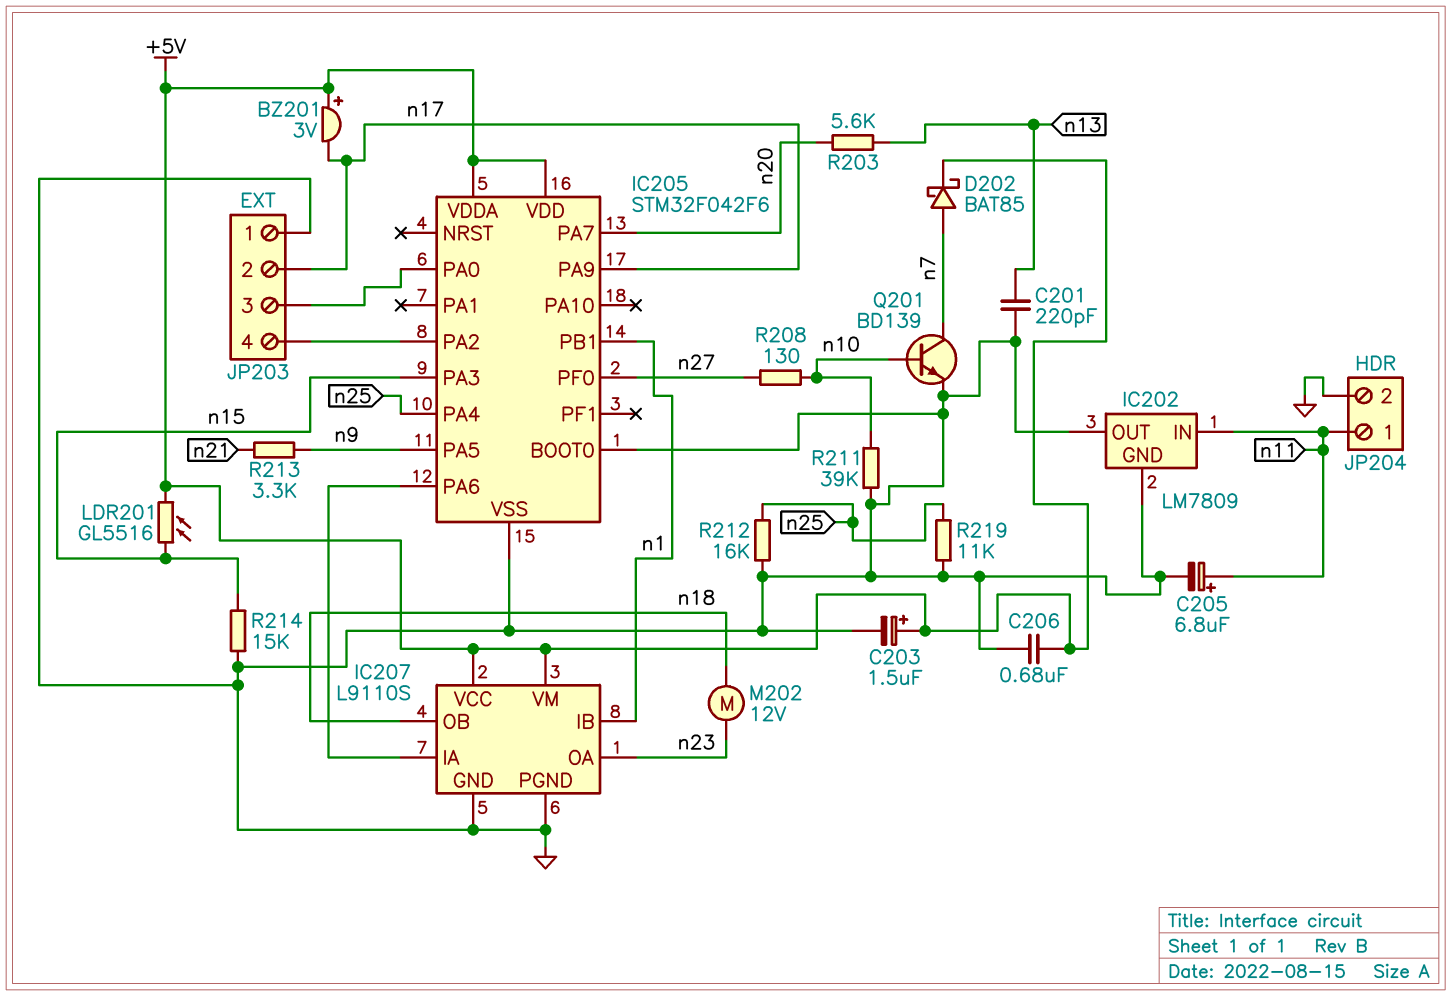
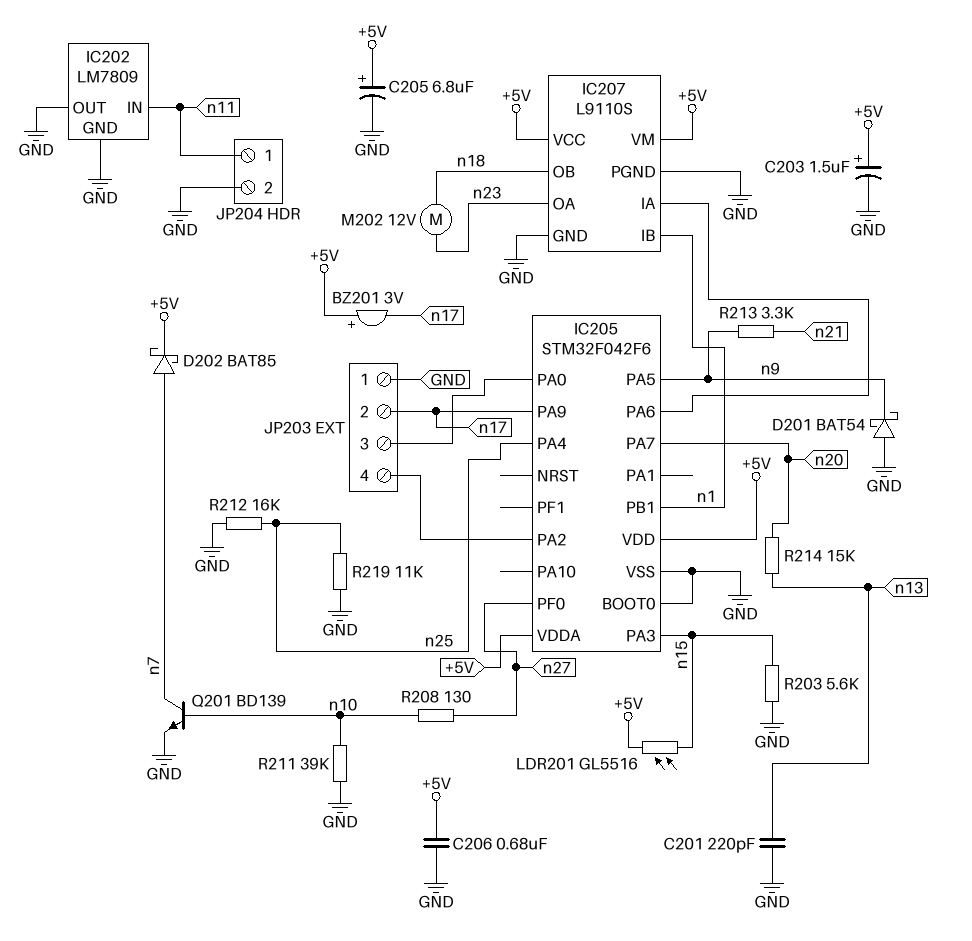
C205: 6.8uF (plus n11, minus GND) -> 6.8uF (plus +5V, minus GND)
D201: none -> schottky BAT54 (A GND, K n9)
R203: 5.6k (n13, n20) -> 5.6k (GND, n15)
R214: 15k (GND, n15) -> 15k (n13, n20)

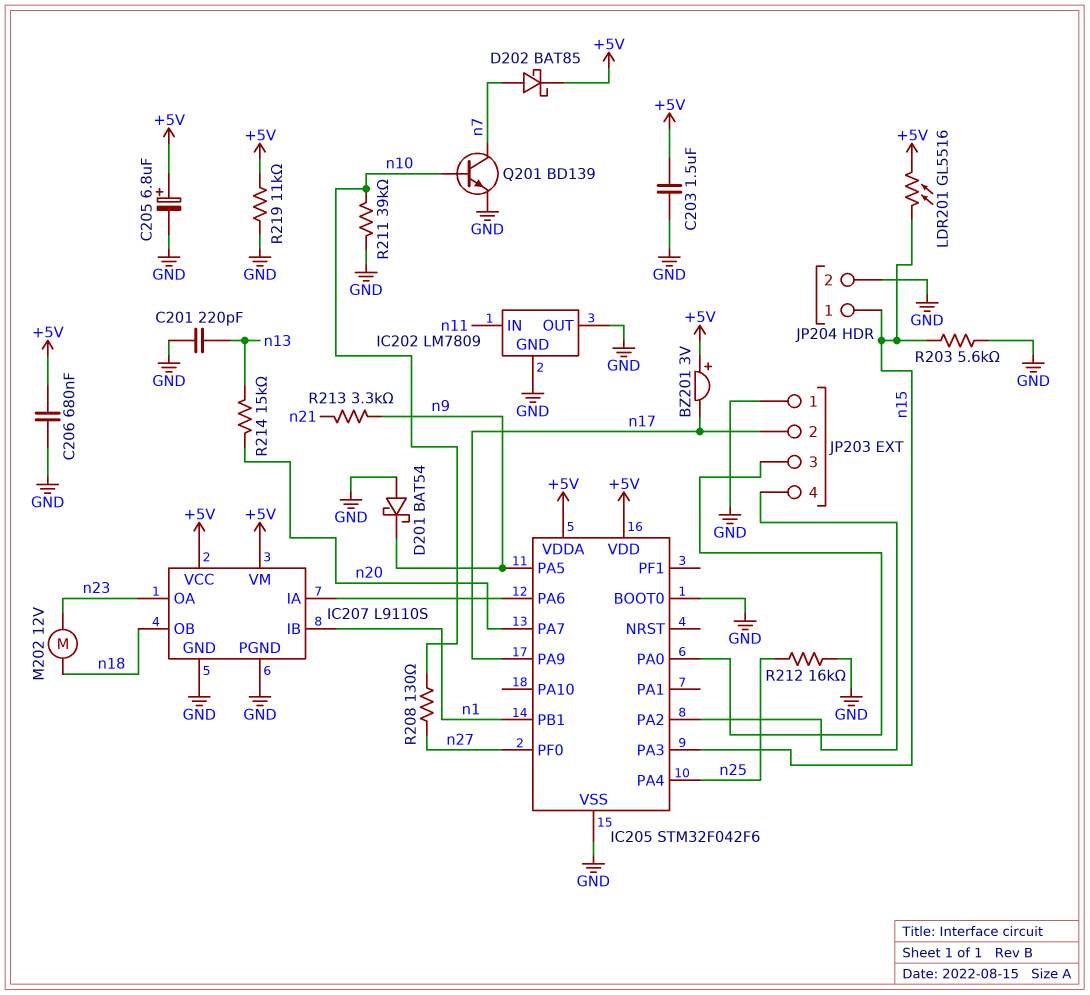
C203: 1.5uF (plus +5V, minus GND) -> 1.5uF (+5V, GND)
JP204 pin 1: n11 -> n15
R219: 11k (GND, n25) -> 11k (+5V, GND)

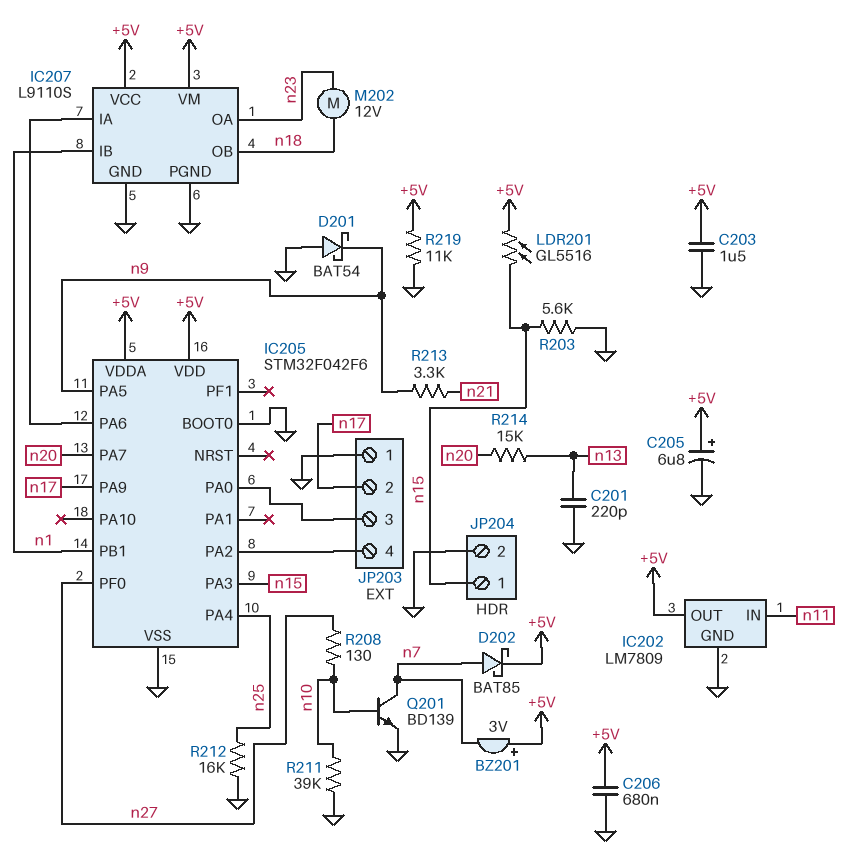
BZ201: buzzer 3V (plus +5V, minus n17) -> buzzer 3V (plus +5V, minus n7)
IC202 pin OUT: GND -> +5V

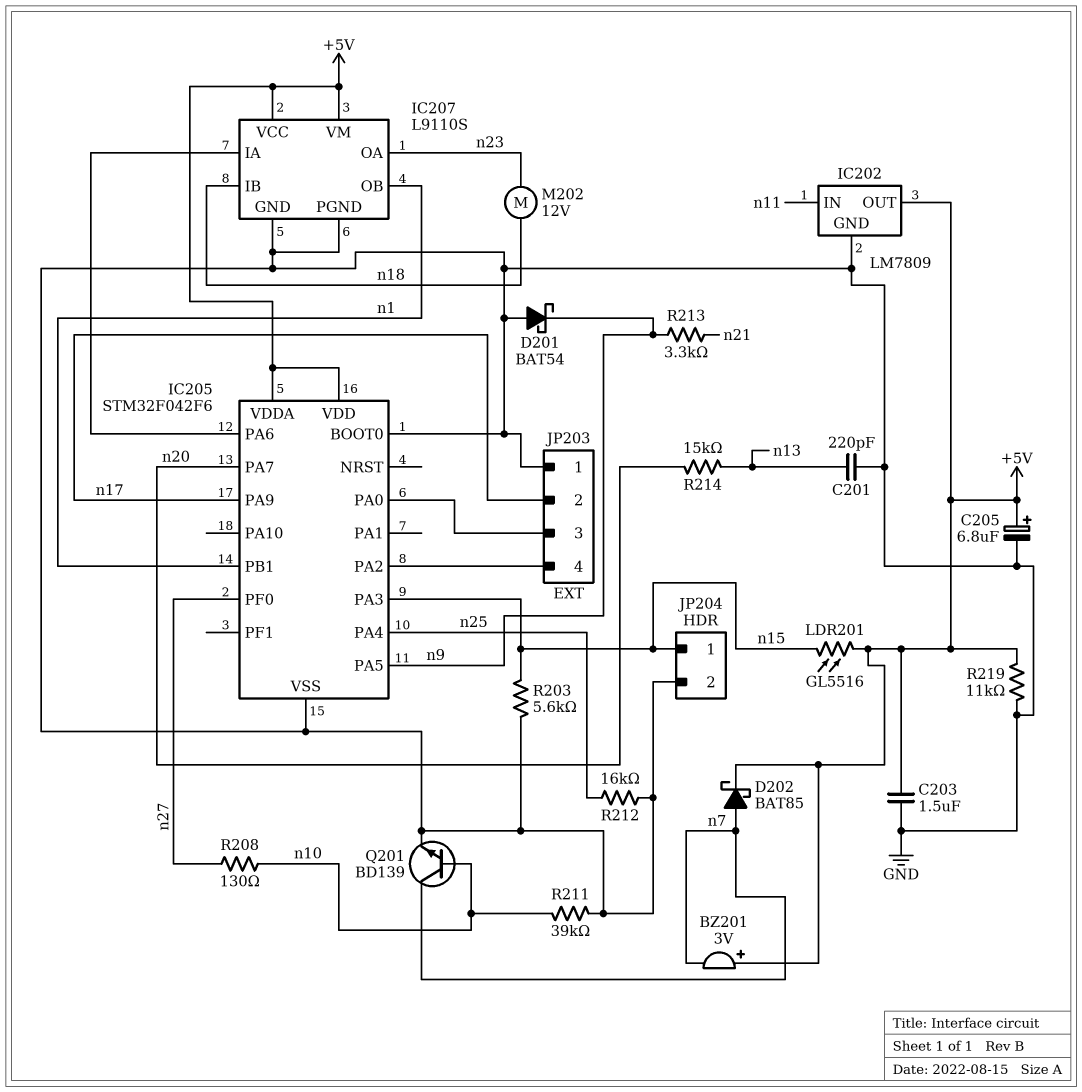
C206: 680nF (+5V, GND) -> none
IC207 pin IB: n1 -> n18
IC207 pin OB: n18 -> n1

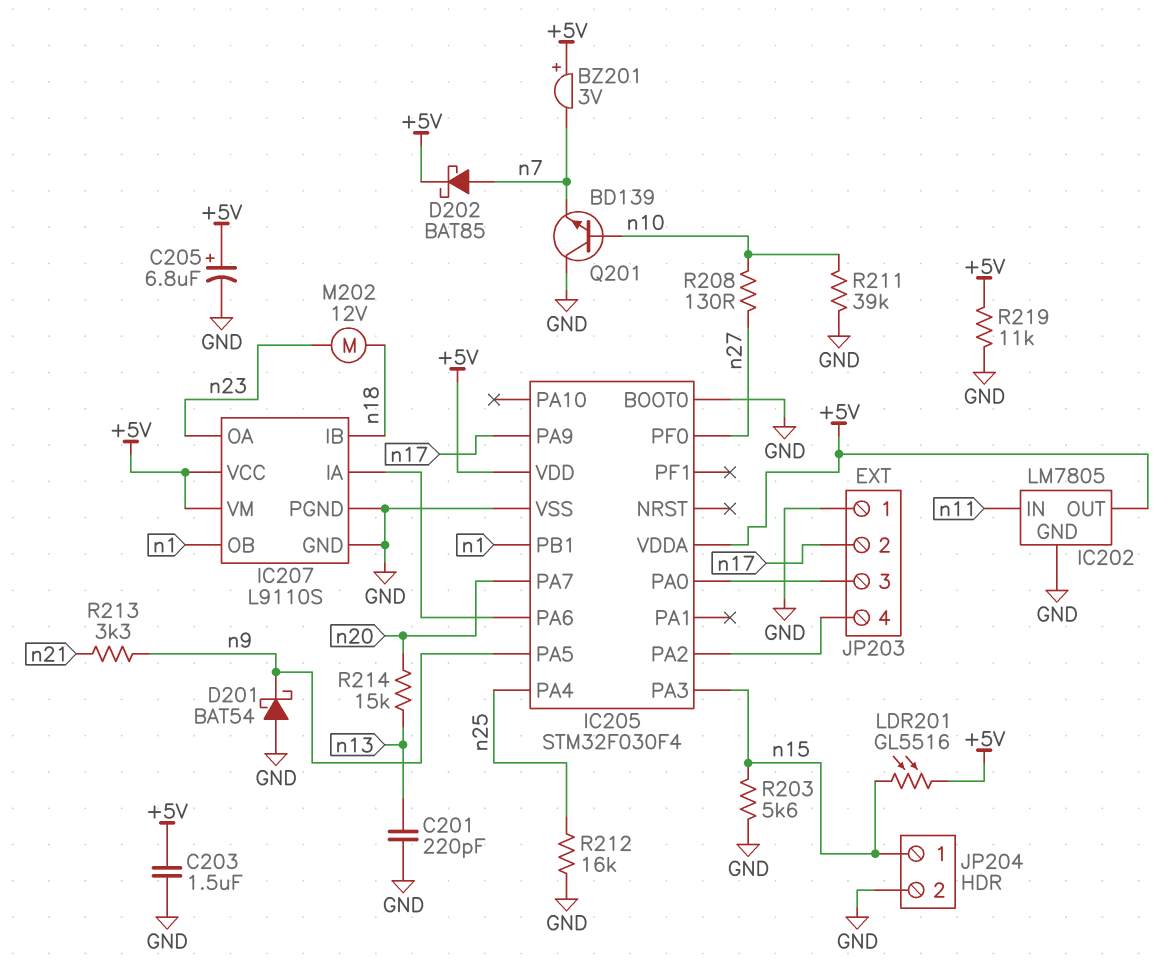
IC202: LM7809 -> LM7805
IC205: STM32F042F6 -> STM32F030F4
Q201: NPN BD139 (B n10, C n7, E GND) -> NPN BD139 (B n10, C GND, E n7)

